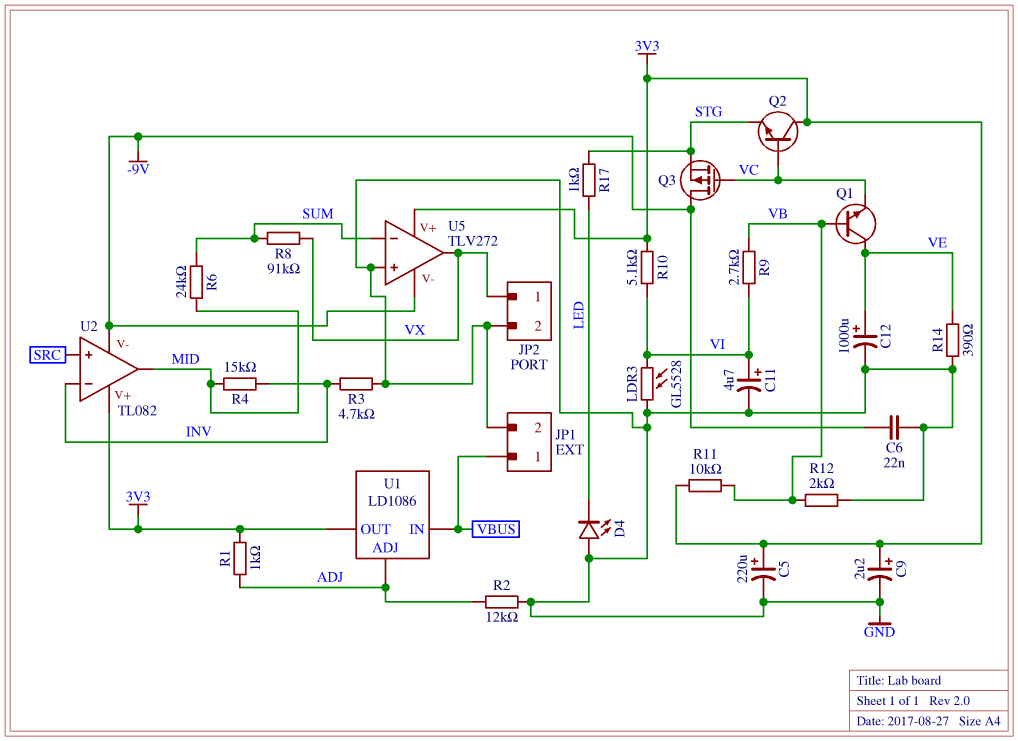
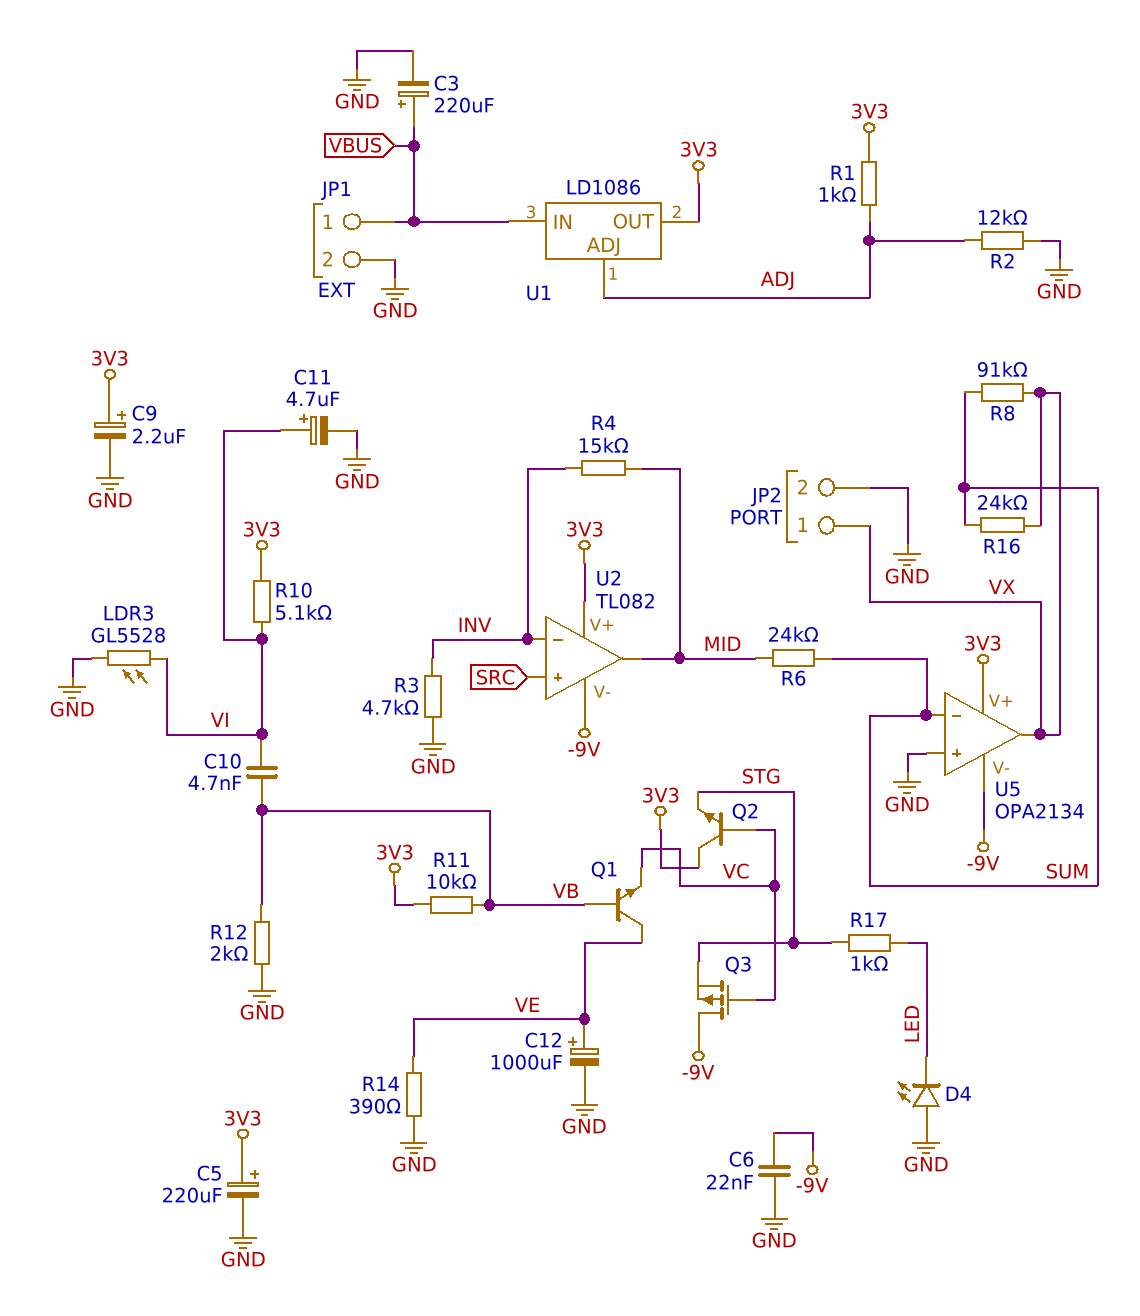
C3: none -> 220uF (plus VBUS, minus GND)
C10: none -> 4.7nF (VB, VI)
R9: 2.7k (VB, VI) -> none
R16: none -> 24k (SUM, VX)
U5: TLV272 -> OPA2134

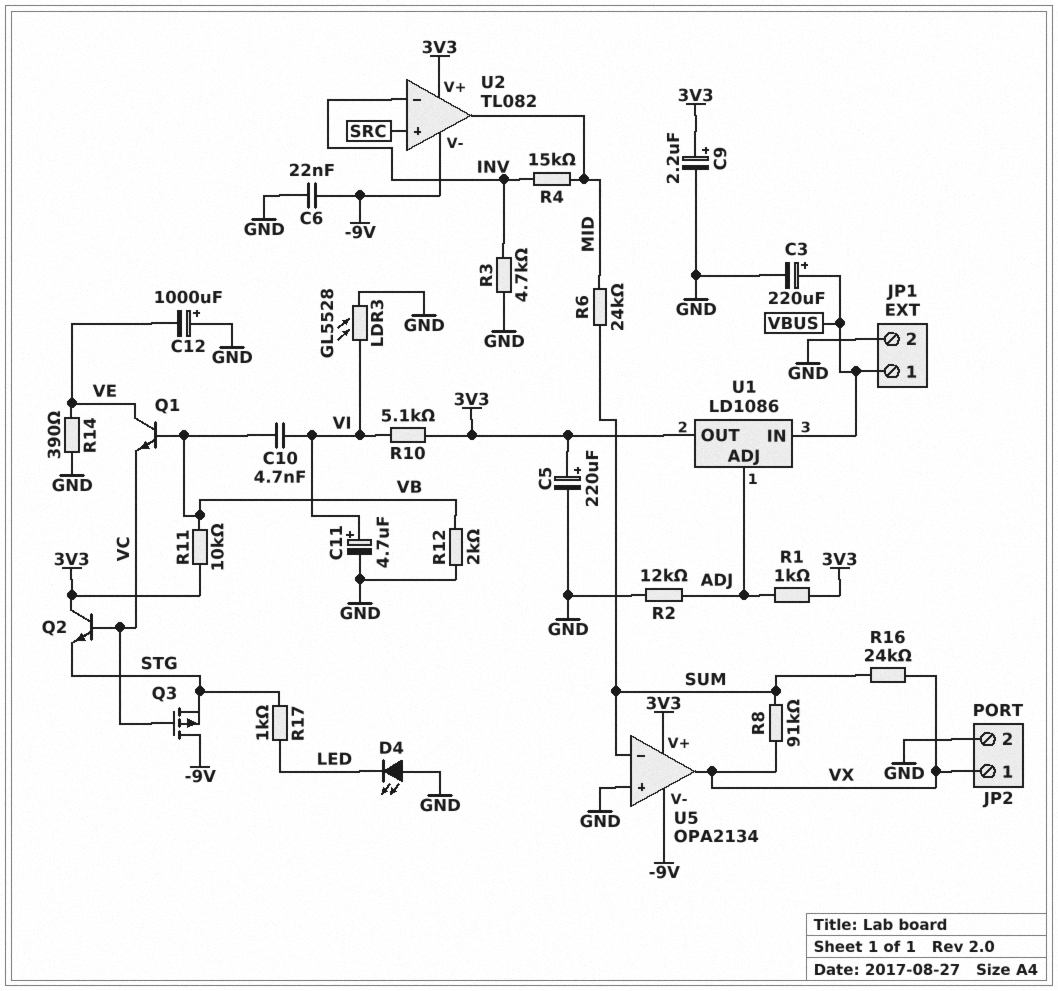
C12: 1000uF (plus VE, minus GND) -> 1000uF (plus GND, minus VE)

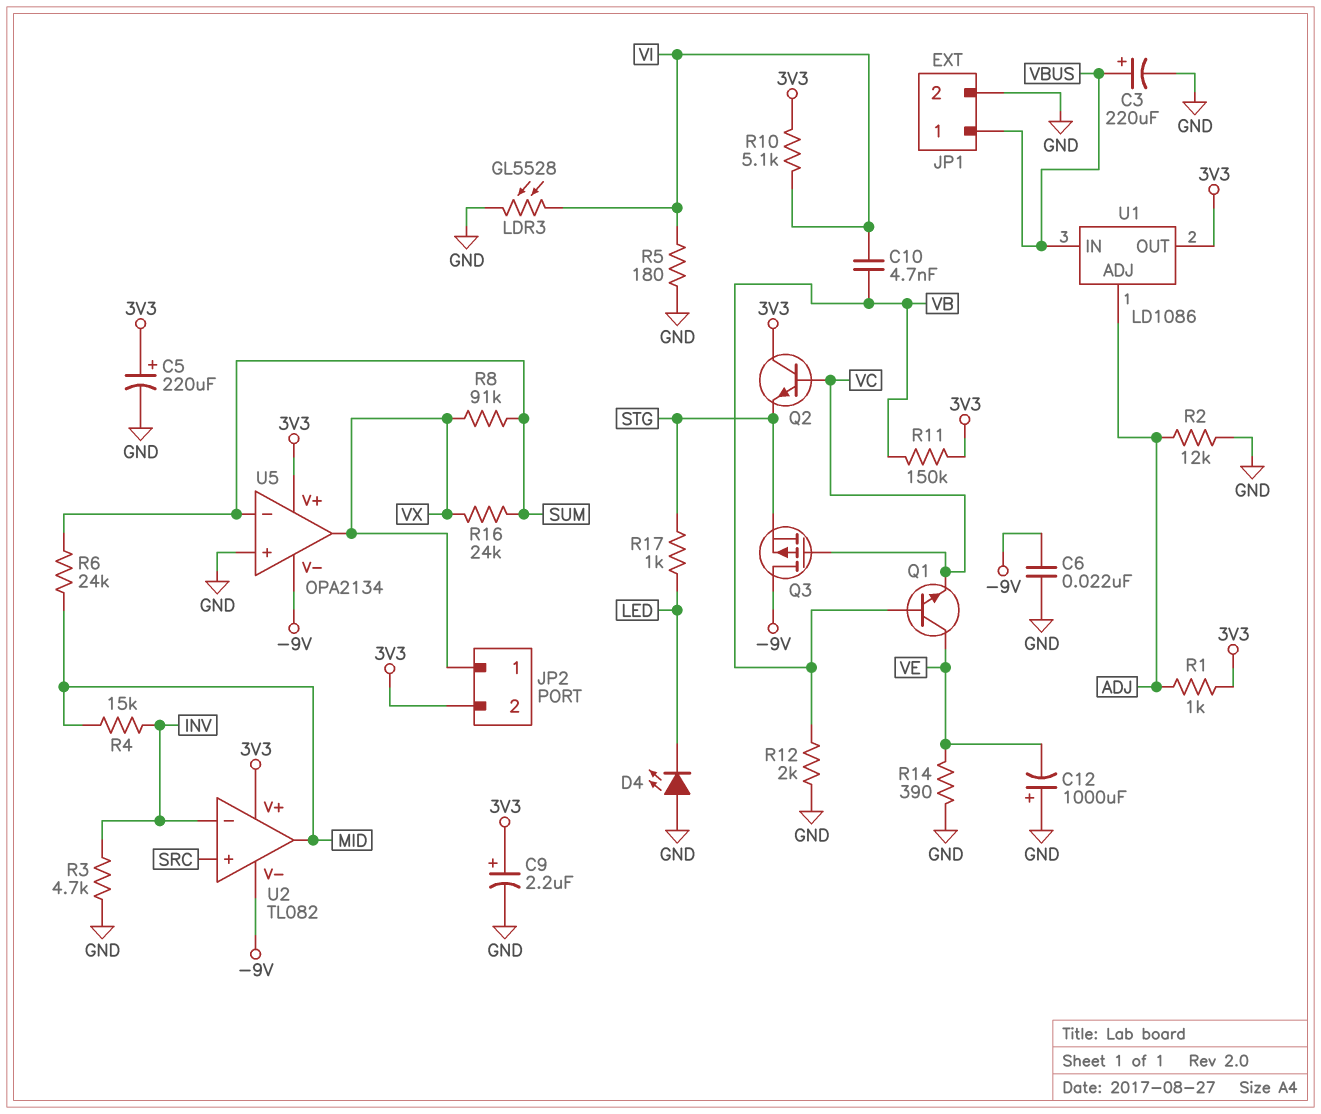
C11: 4.7uF (plus VI, minus GND) -> none
JP2 pin 2: GND -> 3V3
R5: none -> 180 (GND, VI)
R11: 10k (3V3, VB) -> 150k (3V3, VB)

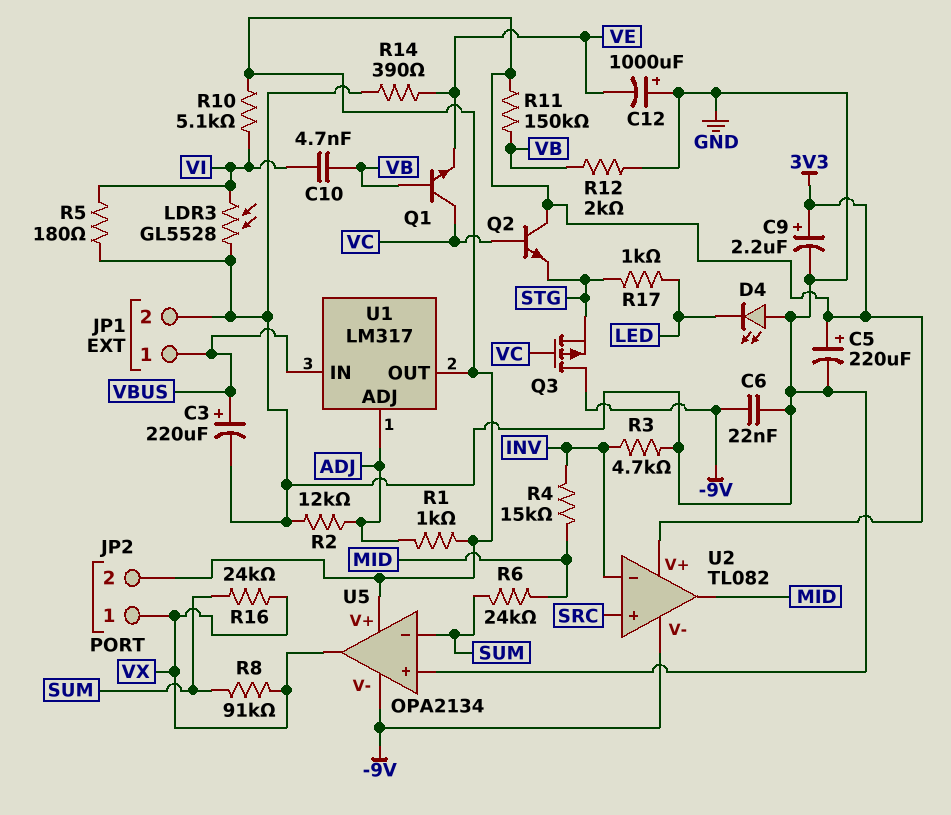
Q1: NPN (B VB, C VE, E VC) -> NPN (B VB, C VC, E VE)
U1: LD1086 -> LM317

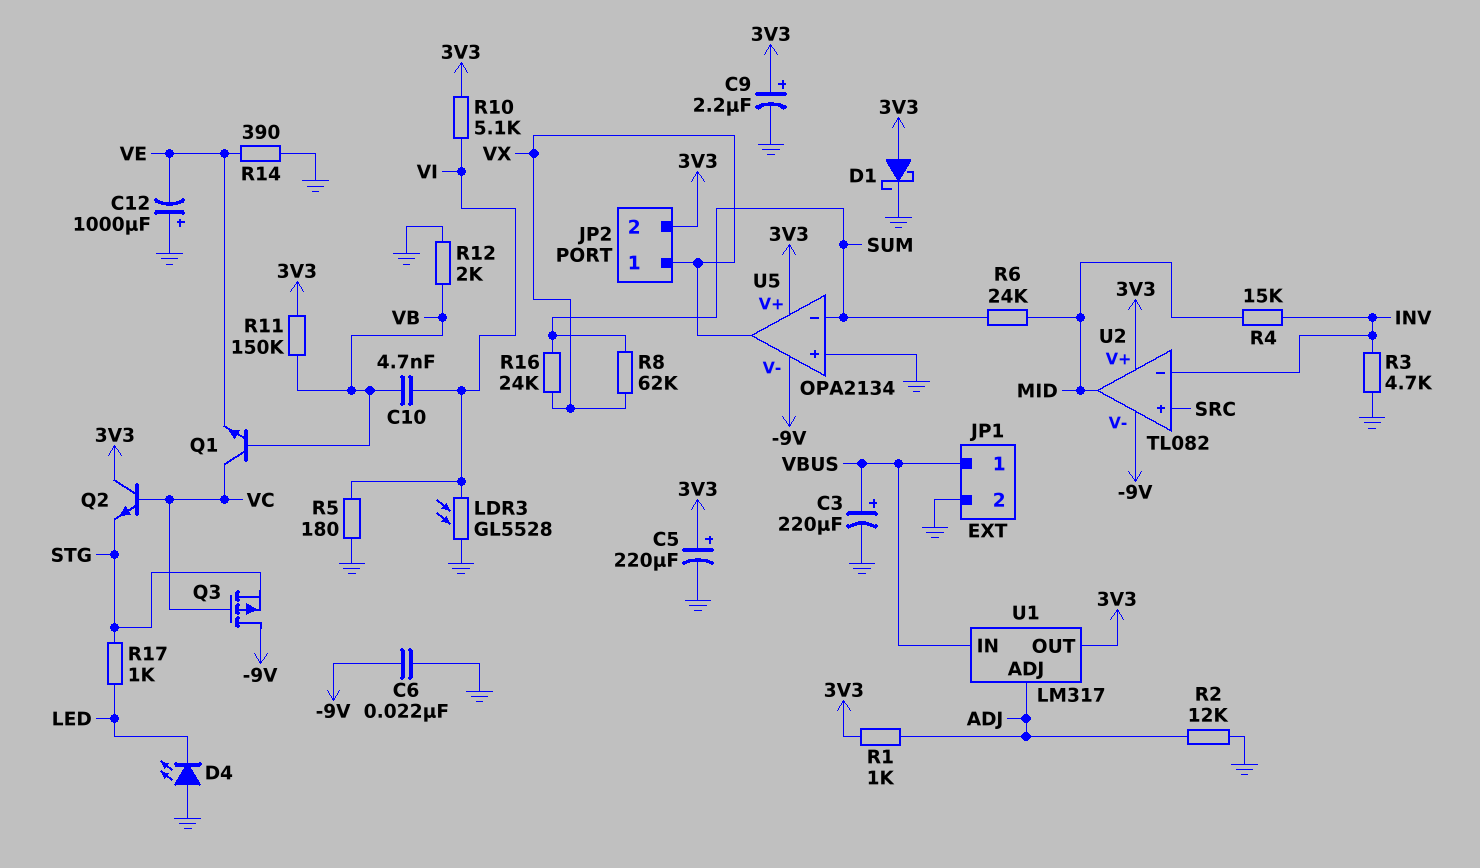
D1: none -> schottky (A 3V3, K GND)
R8: 91k (SUM, VX) -> 62k (SUM, VX)

